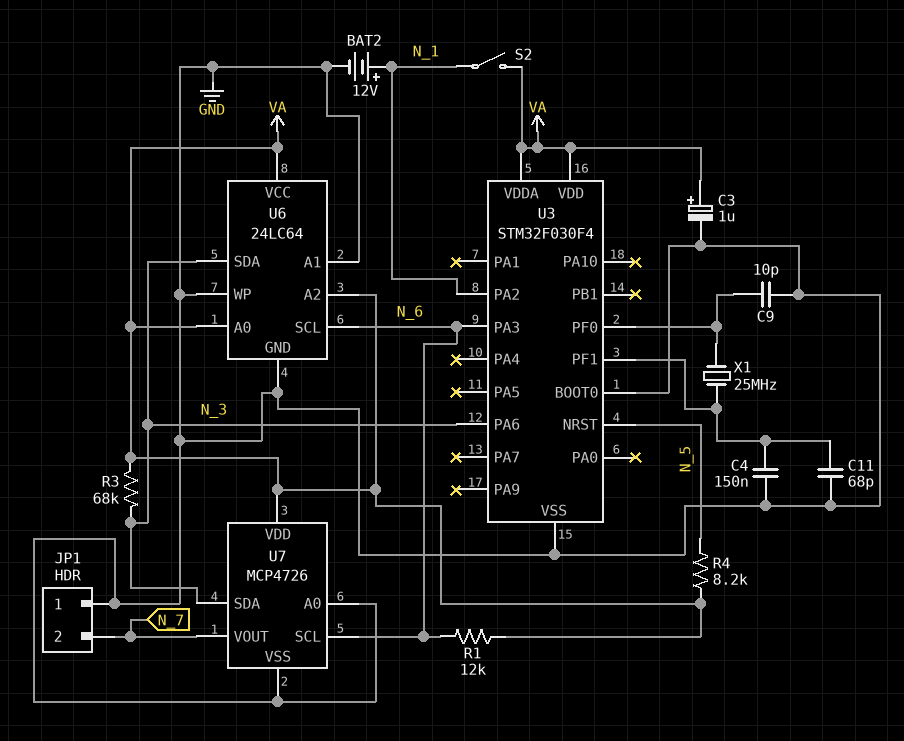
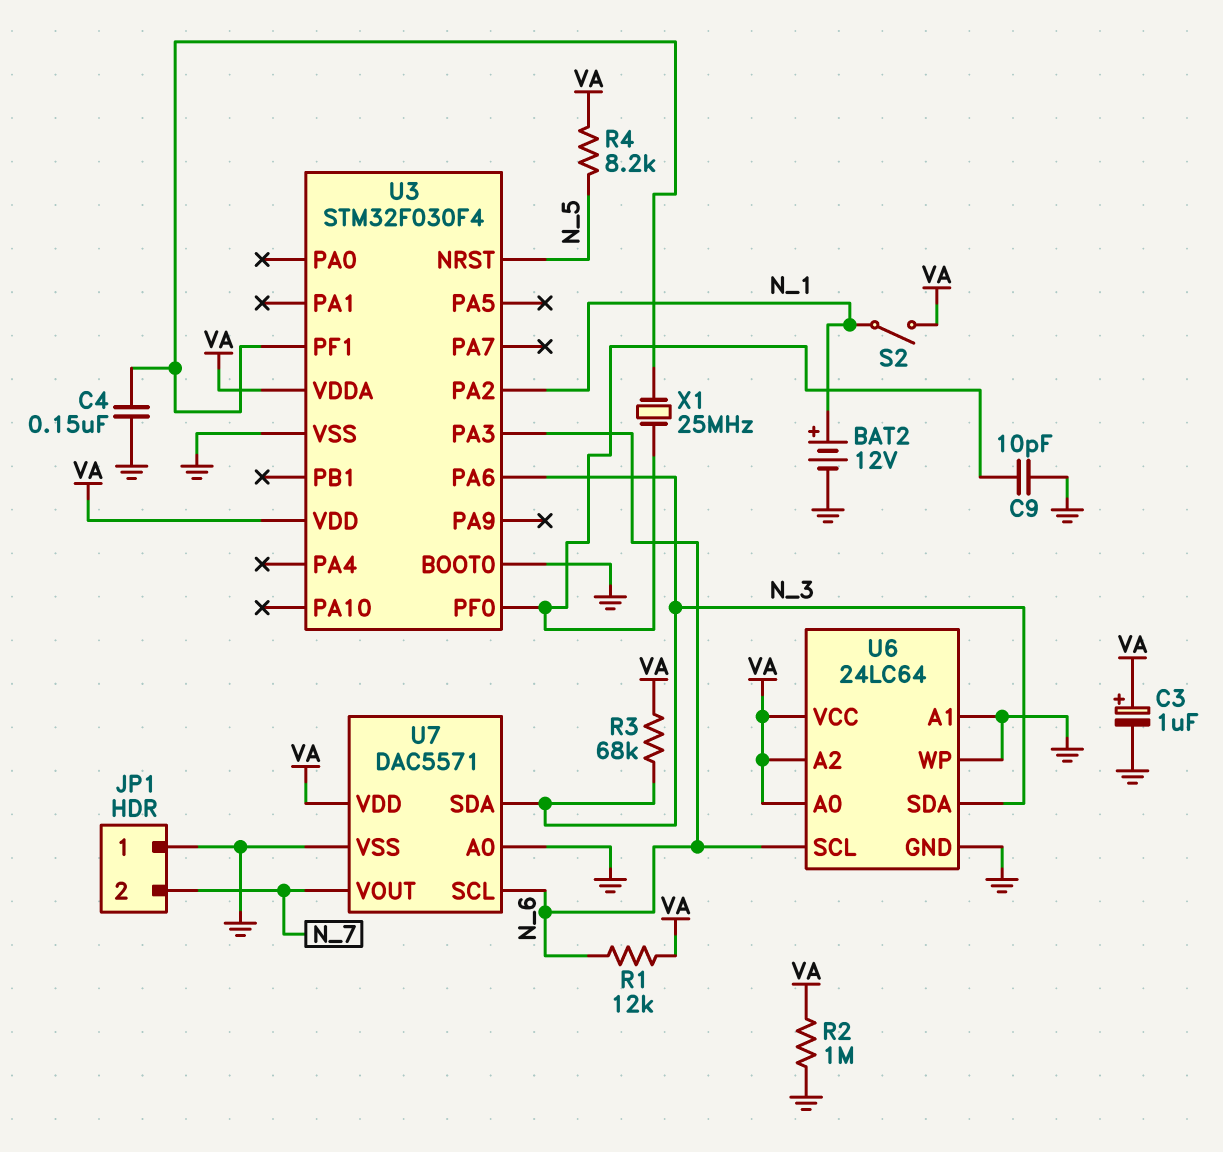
C11: 68pF (GND, U3/PF1) -> none
R2: none -> 1M (GND, VA)
U7: MCP4726 -> DAC5571

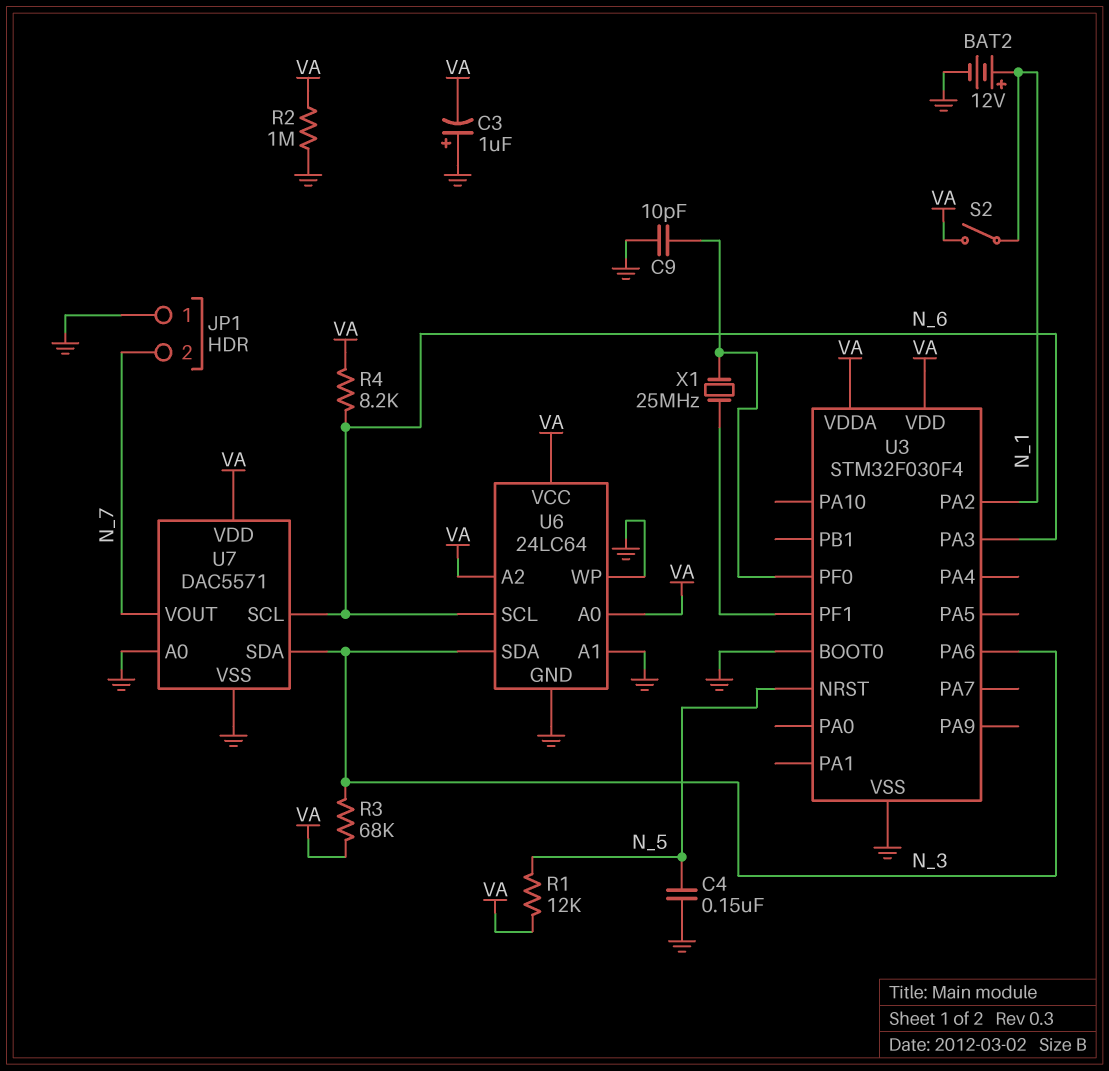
C3: 1uF (plus VA, minus GND) -> 1uF (plus GND, minus VA)
C4: 150nF (GND, U3/PF1) -> 150nF (GND, N_5)
R1: 12k (N_6, VA) -> 12k (N_5, VA)
R4: 8.2k (N_5, VA) -> 8.2k (N_6, VA)

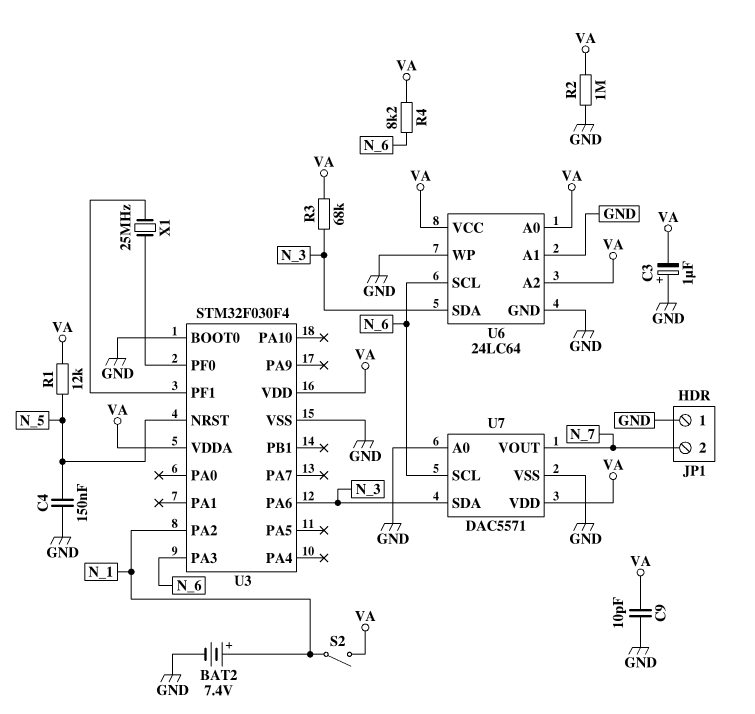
BAT2: 12V (plus N_1, minus GND) -> 7.4V (plus N_1, minus GND)
C9: 10pF (GND, U3/PF0) -> 10pF (GND, VA)

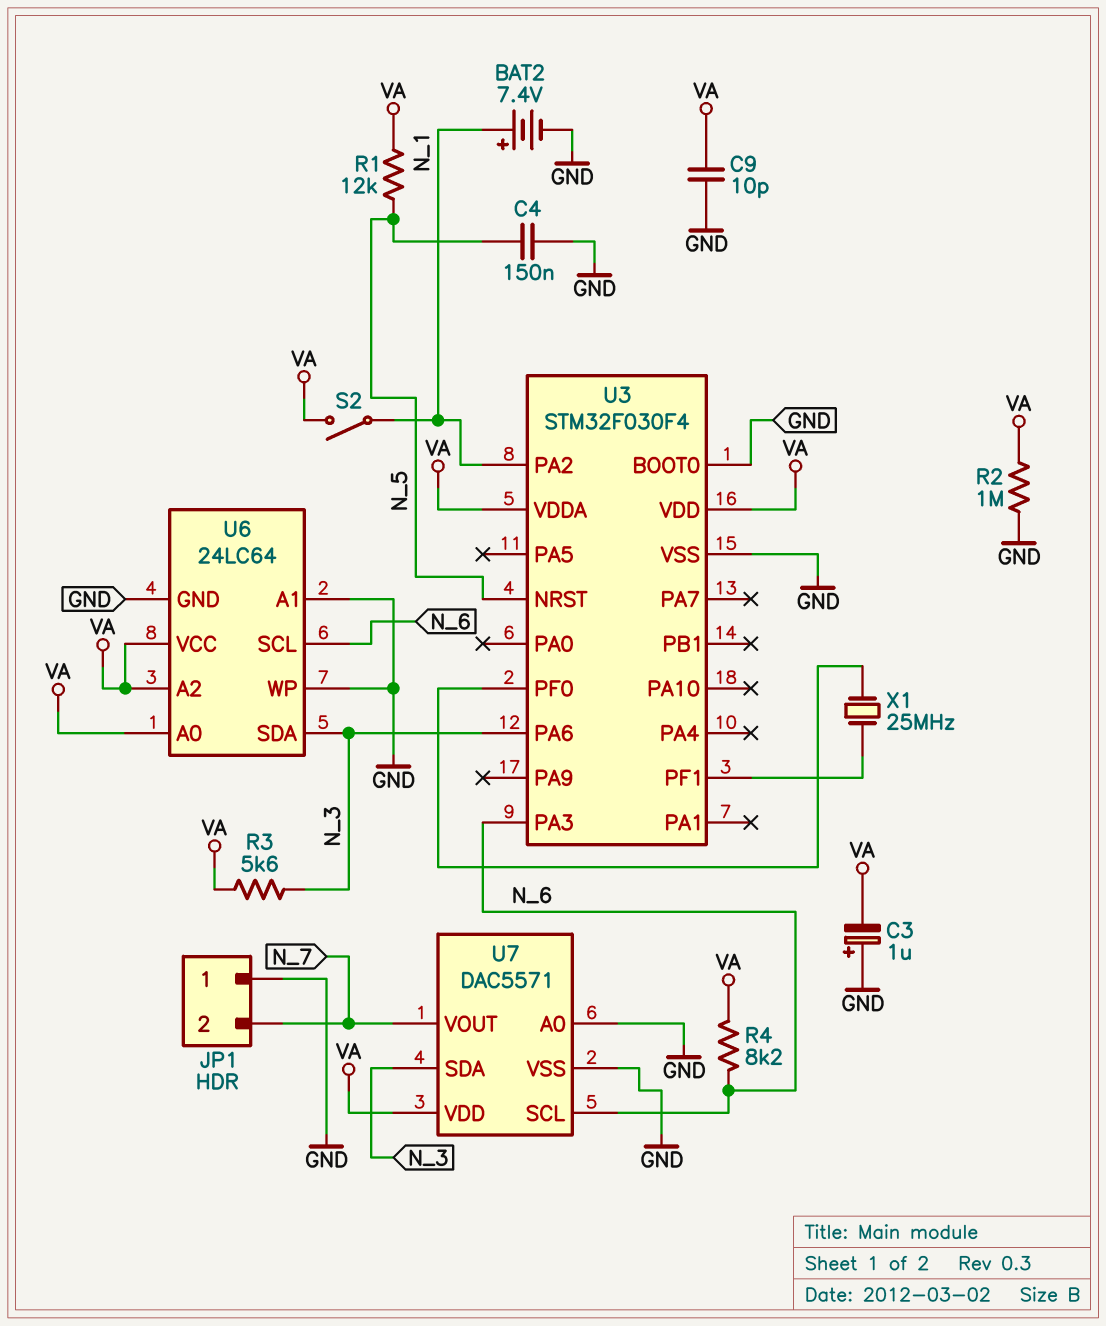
R3: 68k (N_3, VA) -> 5.6k (N_3, VA)

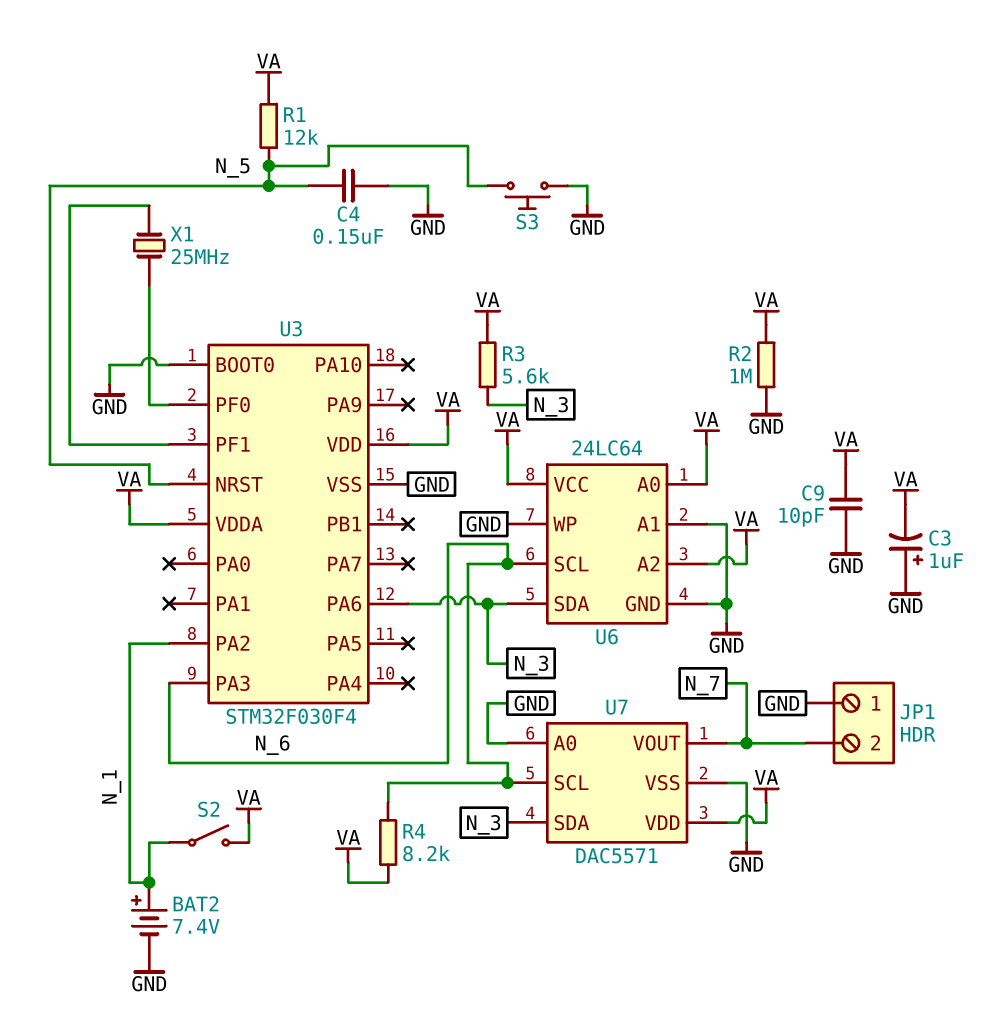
S3: none -> button (GND, N_5)

